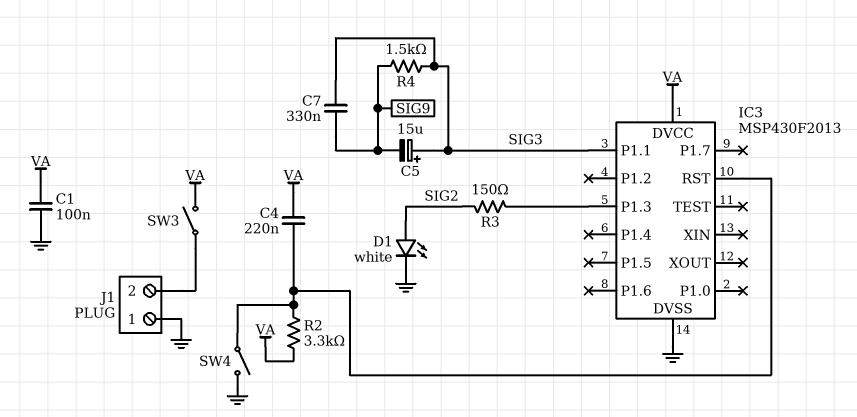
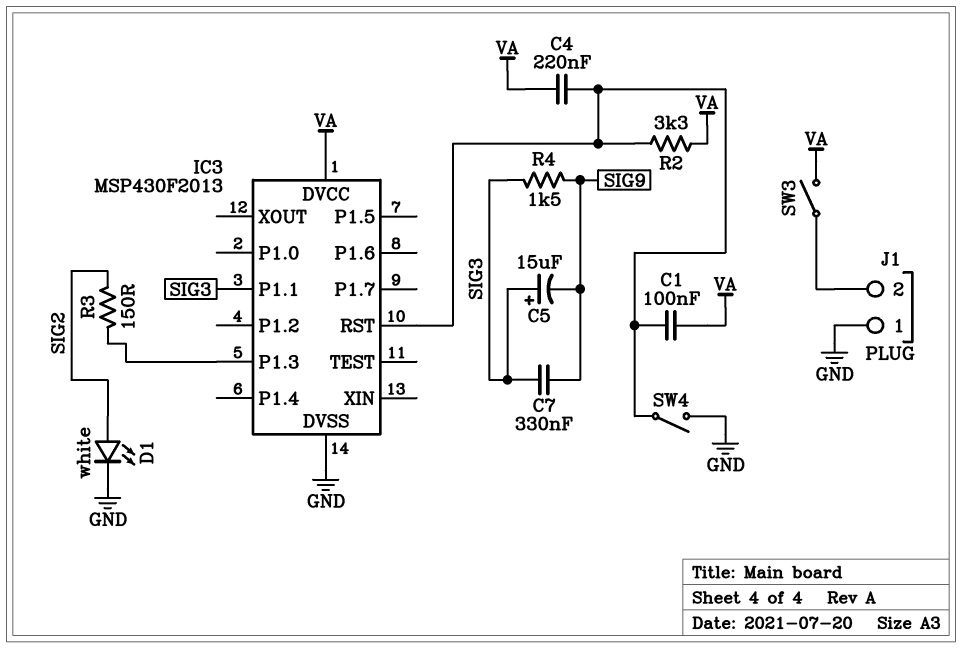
C1: 100nF (GND, VA) -> 100nF (IC3/RST, VA)

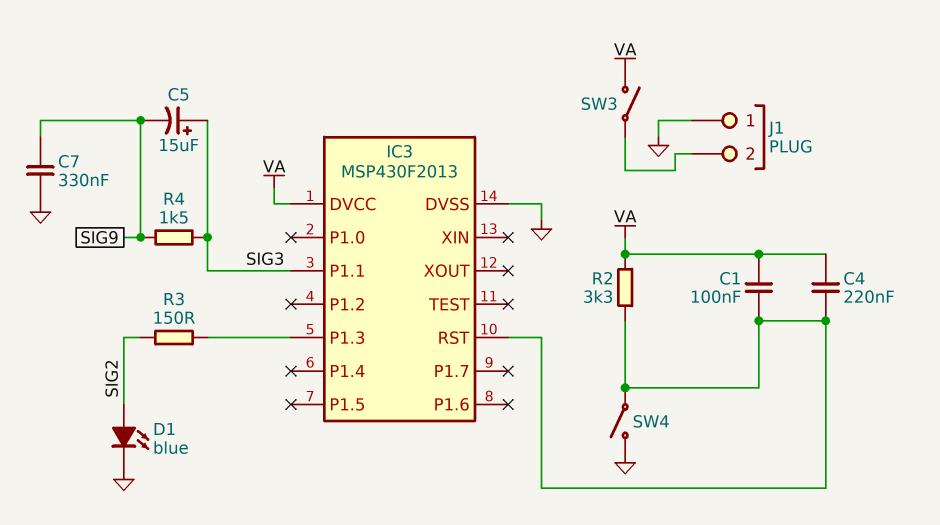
C7: 330nF (SIG3, SIG9) -> 330nF (GND, SIG9)
D1: LED white (A SIG2, K GND) -> LED blue (A SIG2, K GND)

